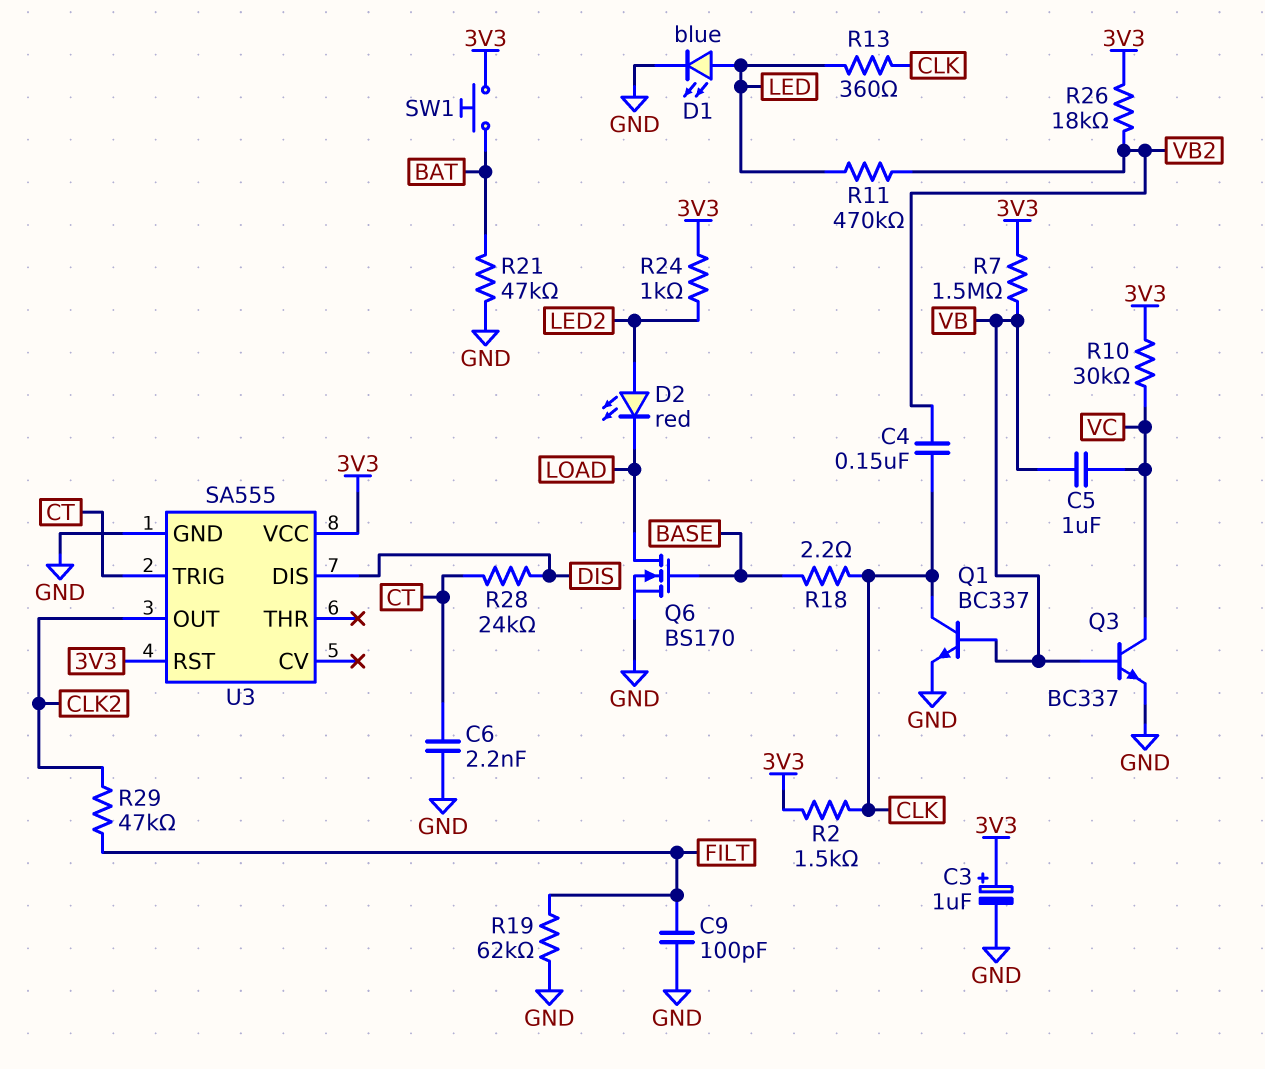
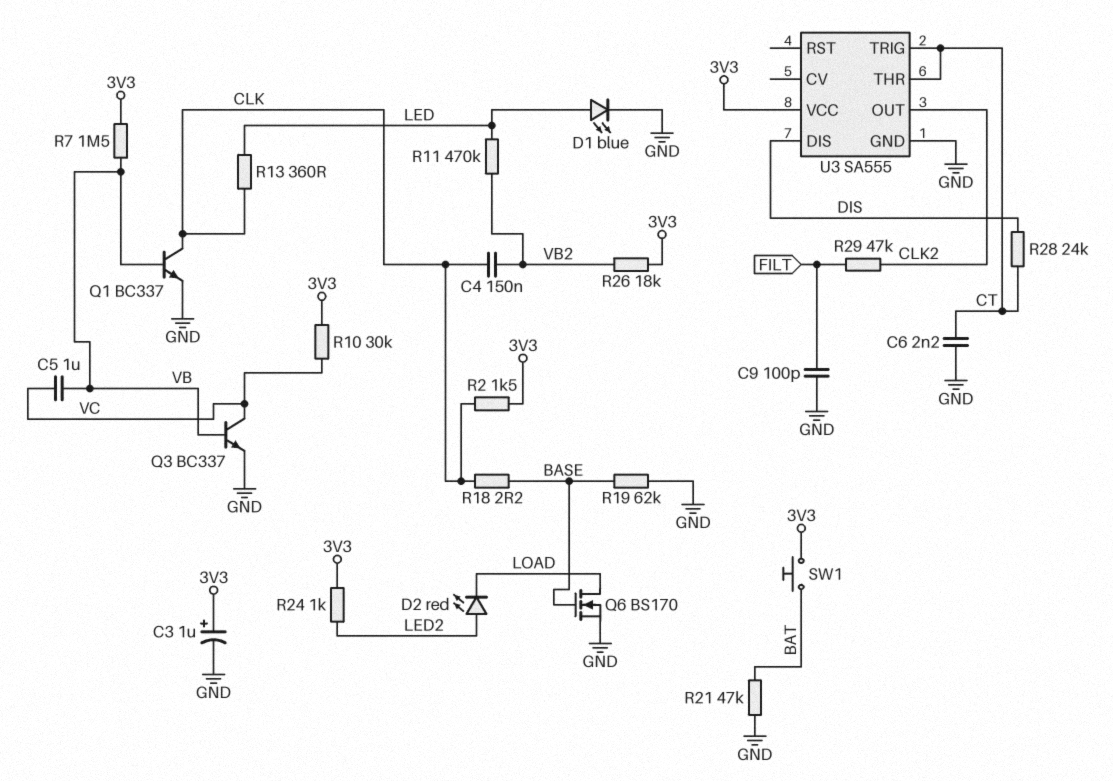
R19: 62k (FILT, GND) -> 62k (BASE, GND)
U3 pin RST: 3V3 -> none
U3 pin THR: none -> CT

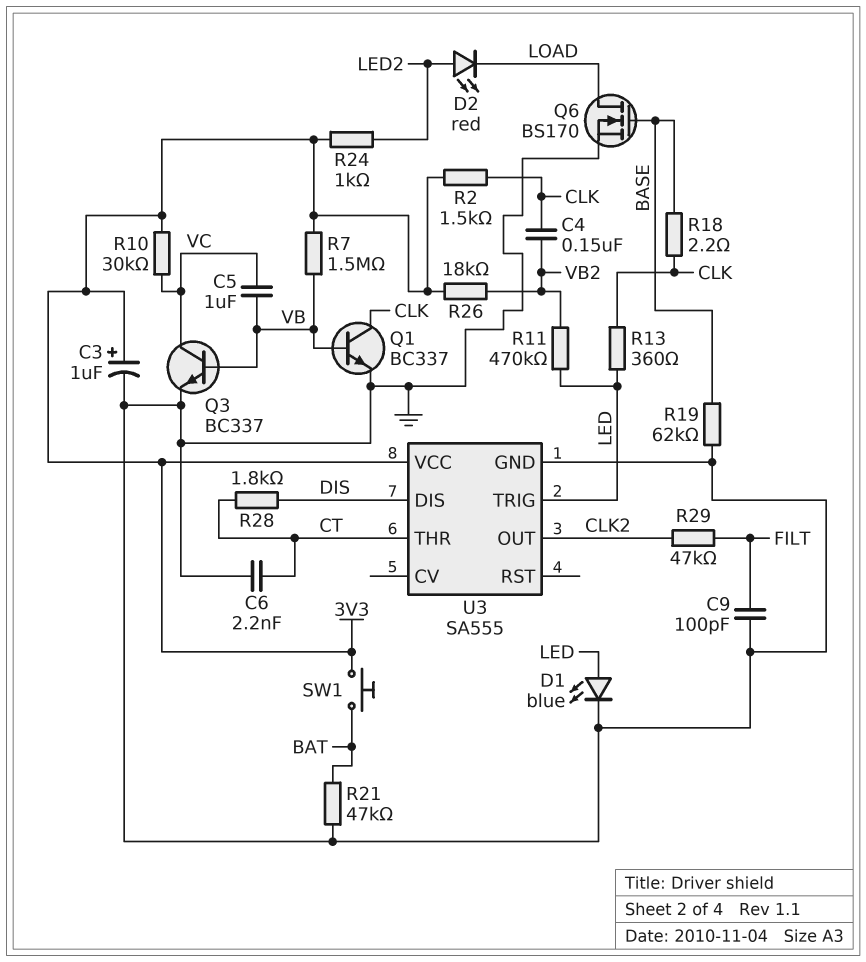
R28: 24k (CT, DIS) -> 1.8k (CT, DIS)
U3 pin TRIG: CT -> LED

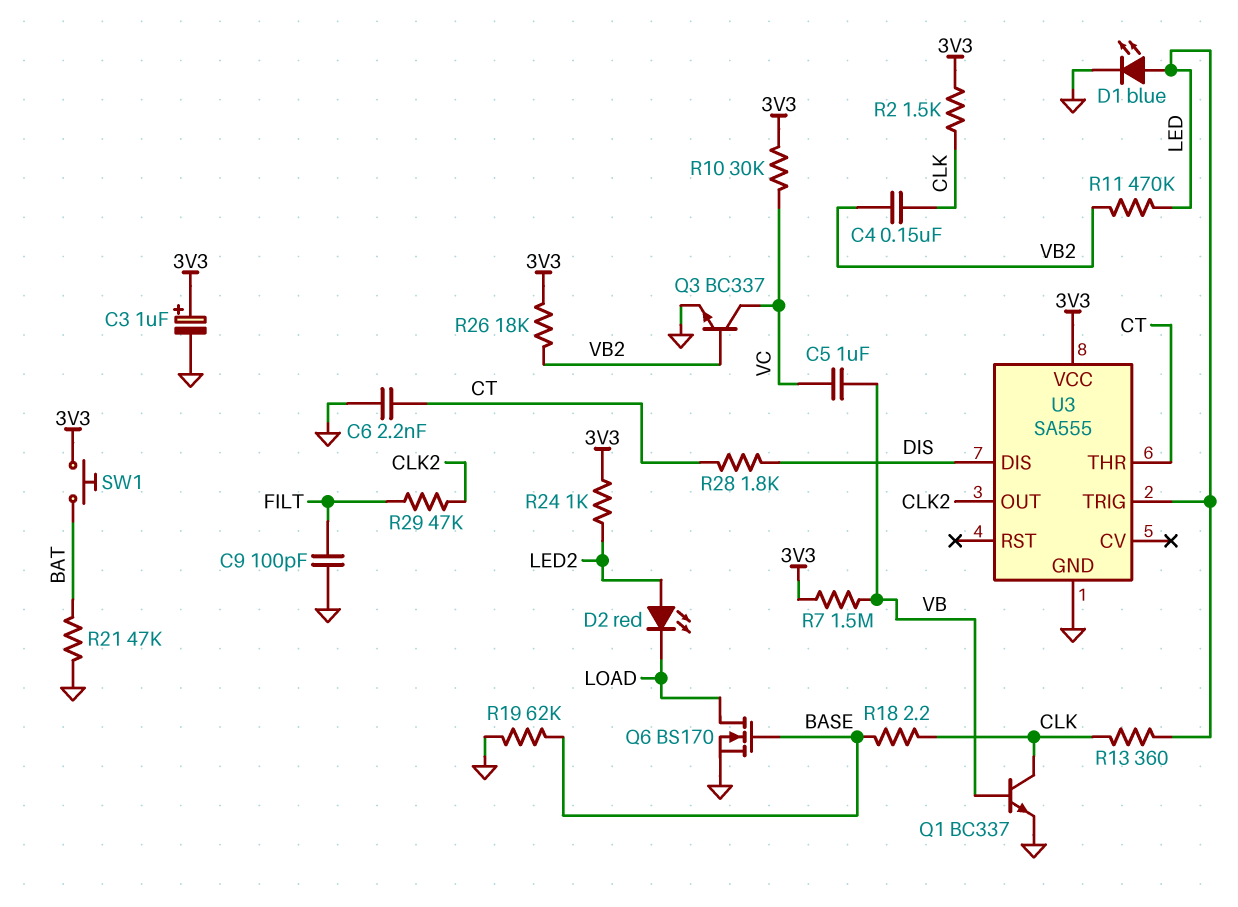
Q3: NPN BC337 (B VB, C VC, E GND) -> NPN BC337 (B VB2, C VC, E GND)

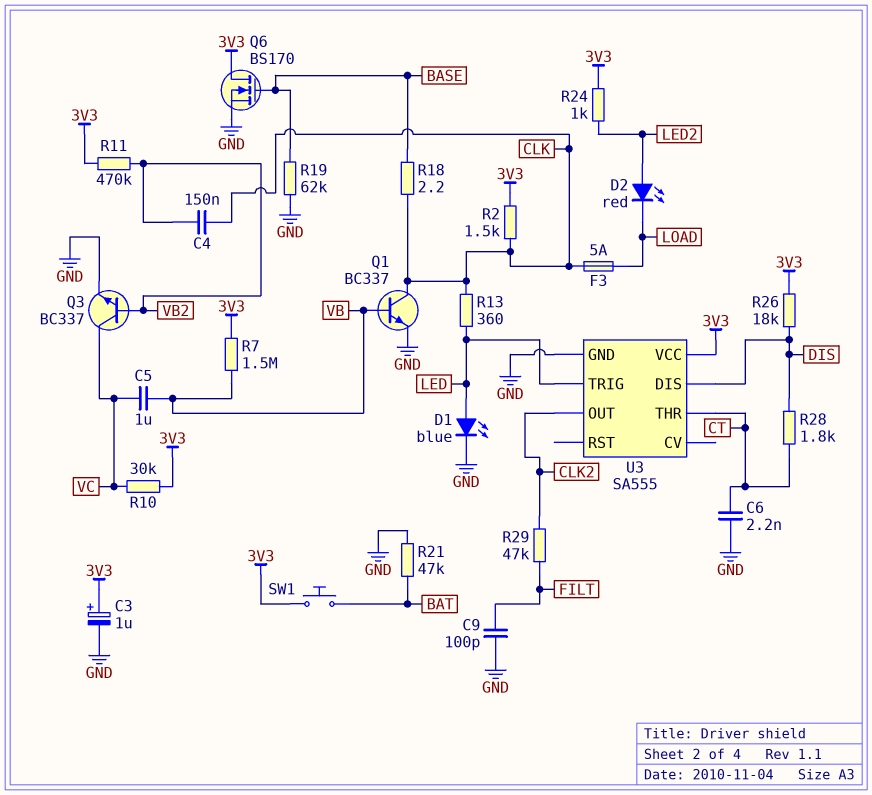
F3: none -> 5A (CLK, LOAD)
Q6: NMOS BS170 (G BASE, D LOAD, S GND) -> NMOS BS170 (G BASE, D 3V3, S GND)
R11: 470k (LED, VB2) -> 470k (3V3, VB2)
R26: 18k (3V3, VB2) -> 18k (3V3, DIS)

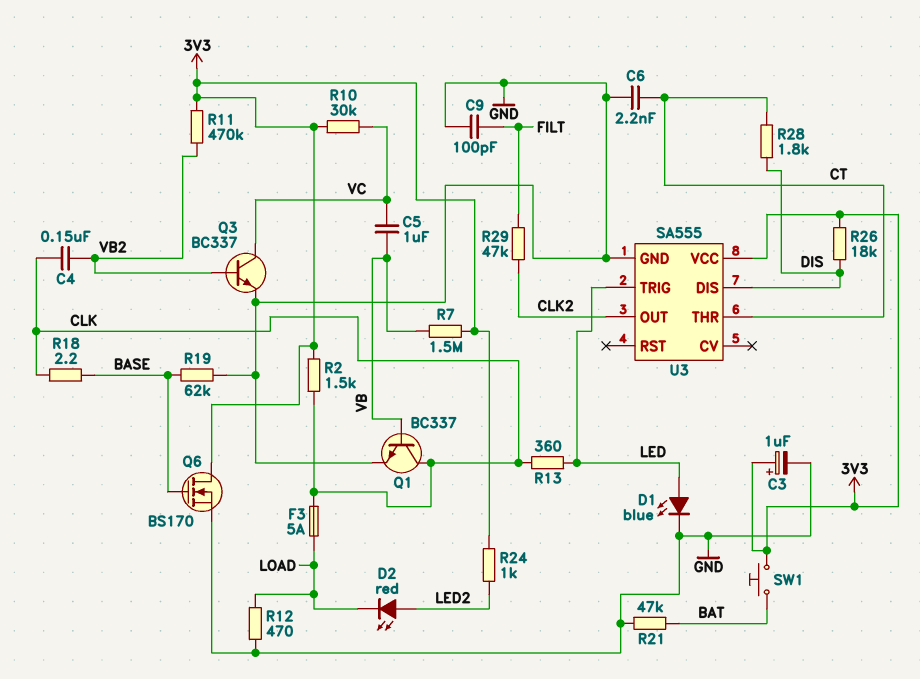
R12: none -> 470 (GND, LOAD)

